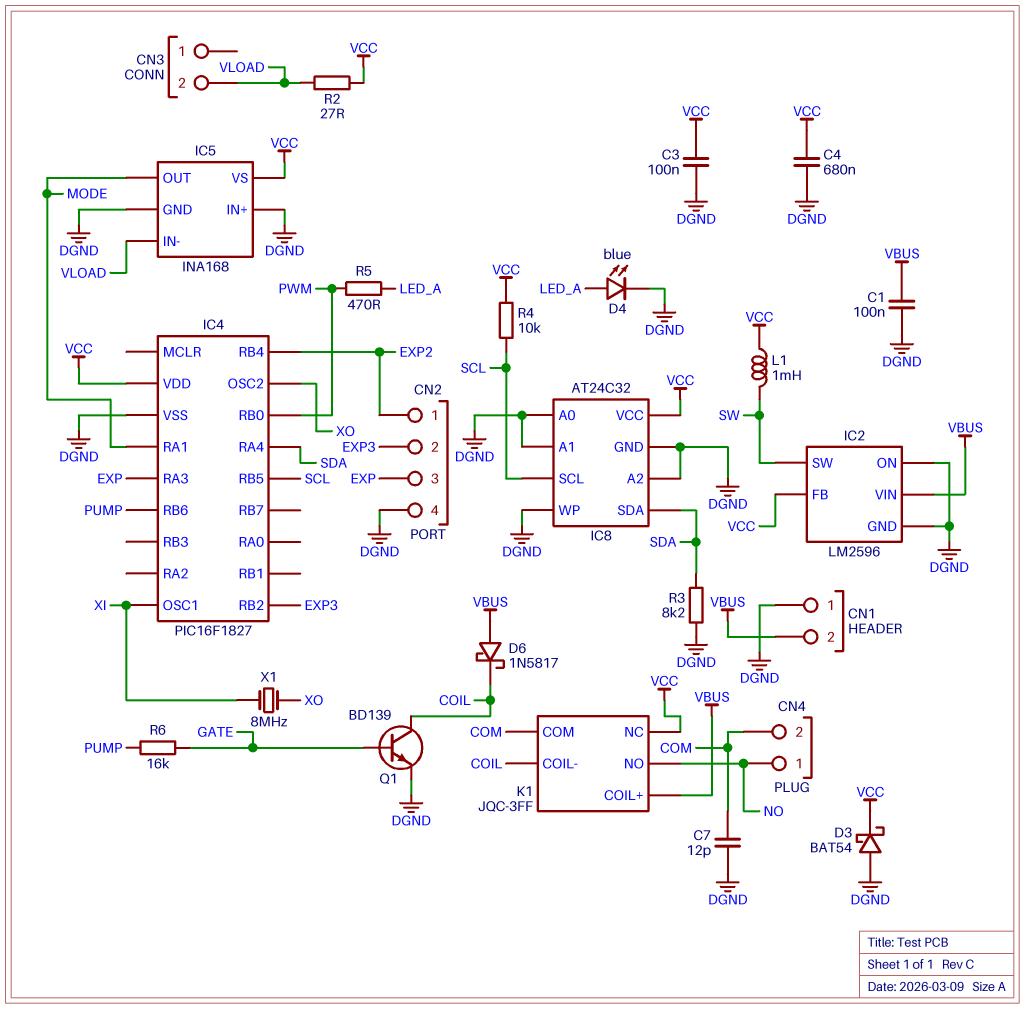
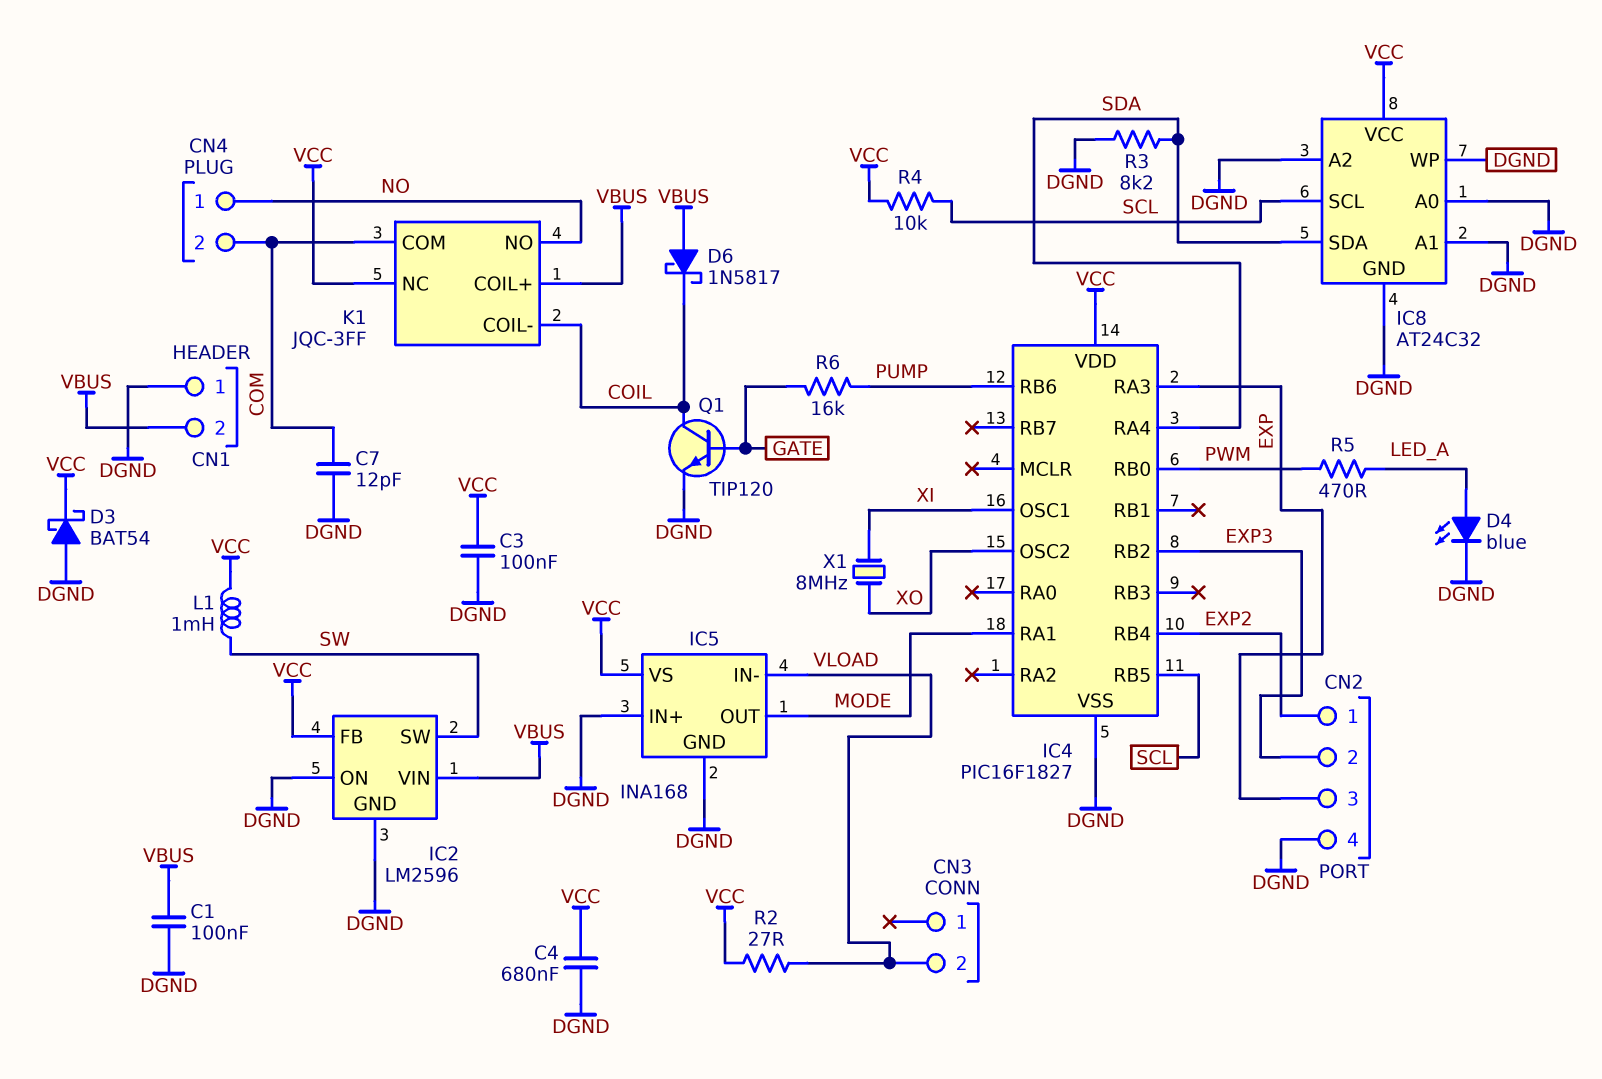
Q1: NPN BD139 (B GATE, C COIL, E DGND) -> NPN TIP120 (B GATE, C COIL, E DGND)

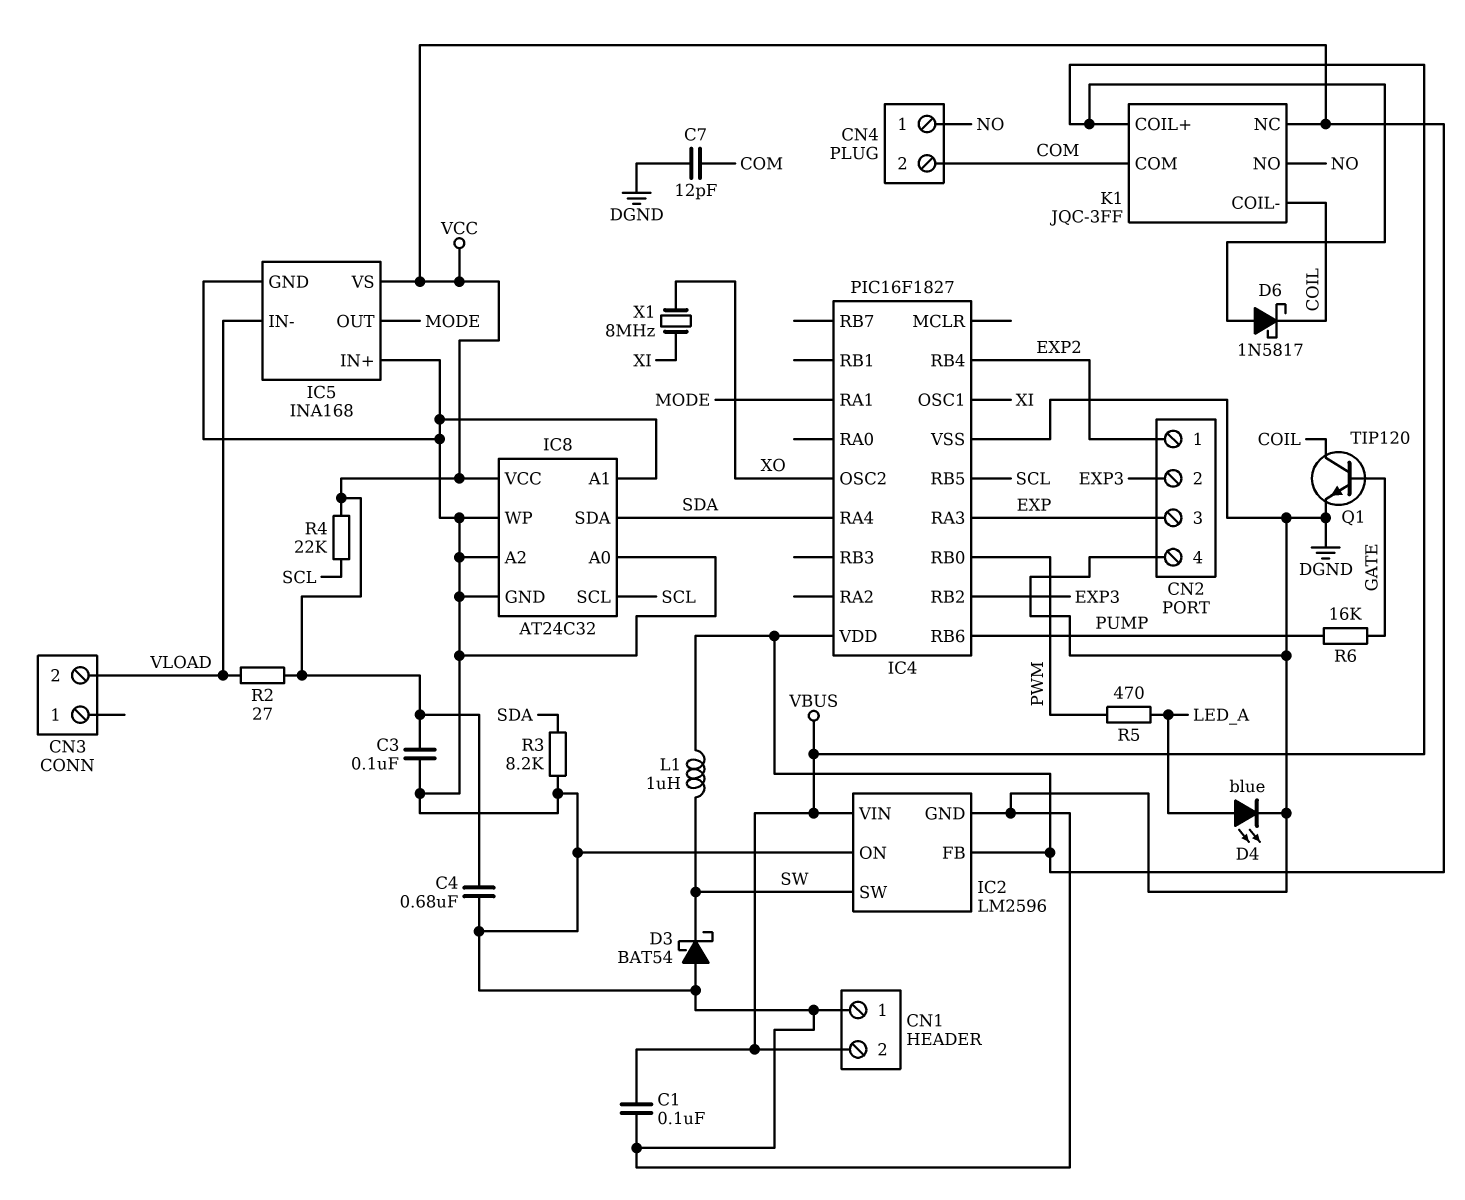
D3: schottky BAT54 (A DGND, K VCC) -> schottky BAT54 (A DGND, K SW)
L1: 1mH (SW, VCC) -> 1uH (SW, VCC)
R4: 10k (SCL, VCC) -> 22k (SCL, VCC)

